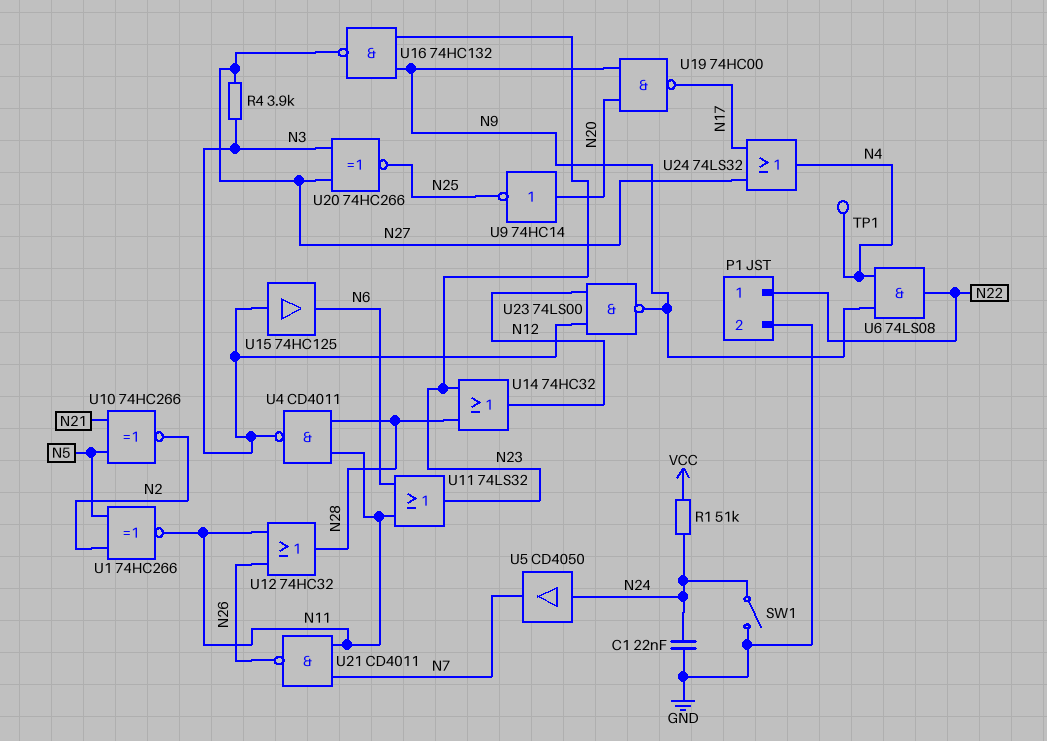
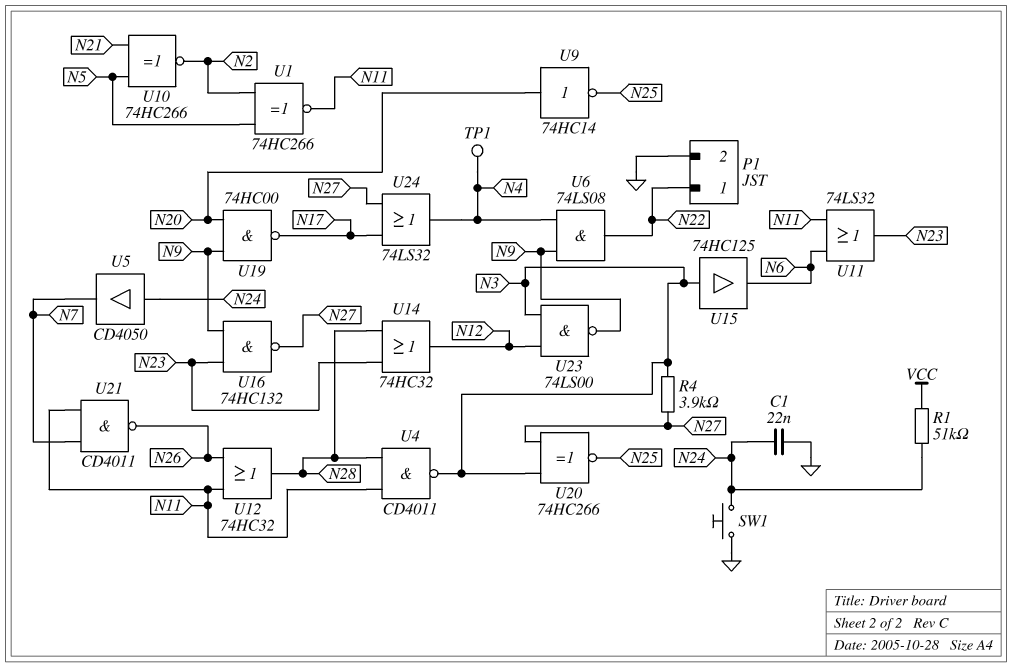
SW1: switch (GND, N24) -> button (GND, N24)

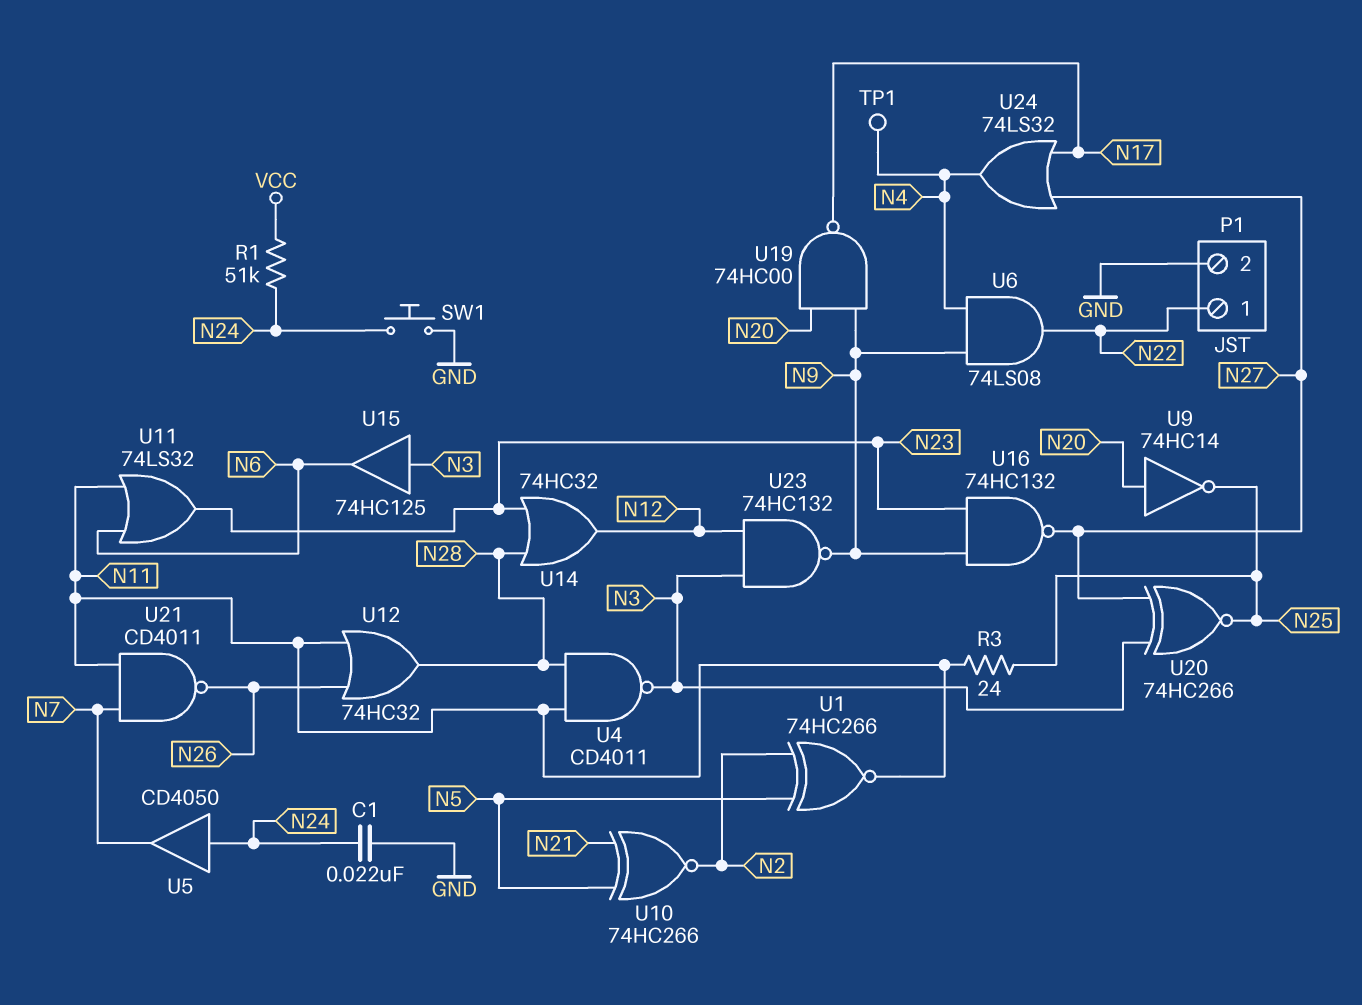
R3: none -> 24 (N11, N25)
R4: 3.9k (N3, N27) -> none
U23: NAND 74LS00 (in N3, in N12, out N9) -> NAND 74HC132 (in N3, in N12, out N9)

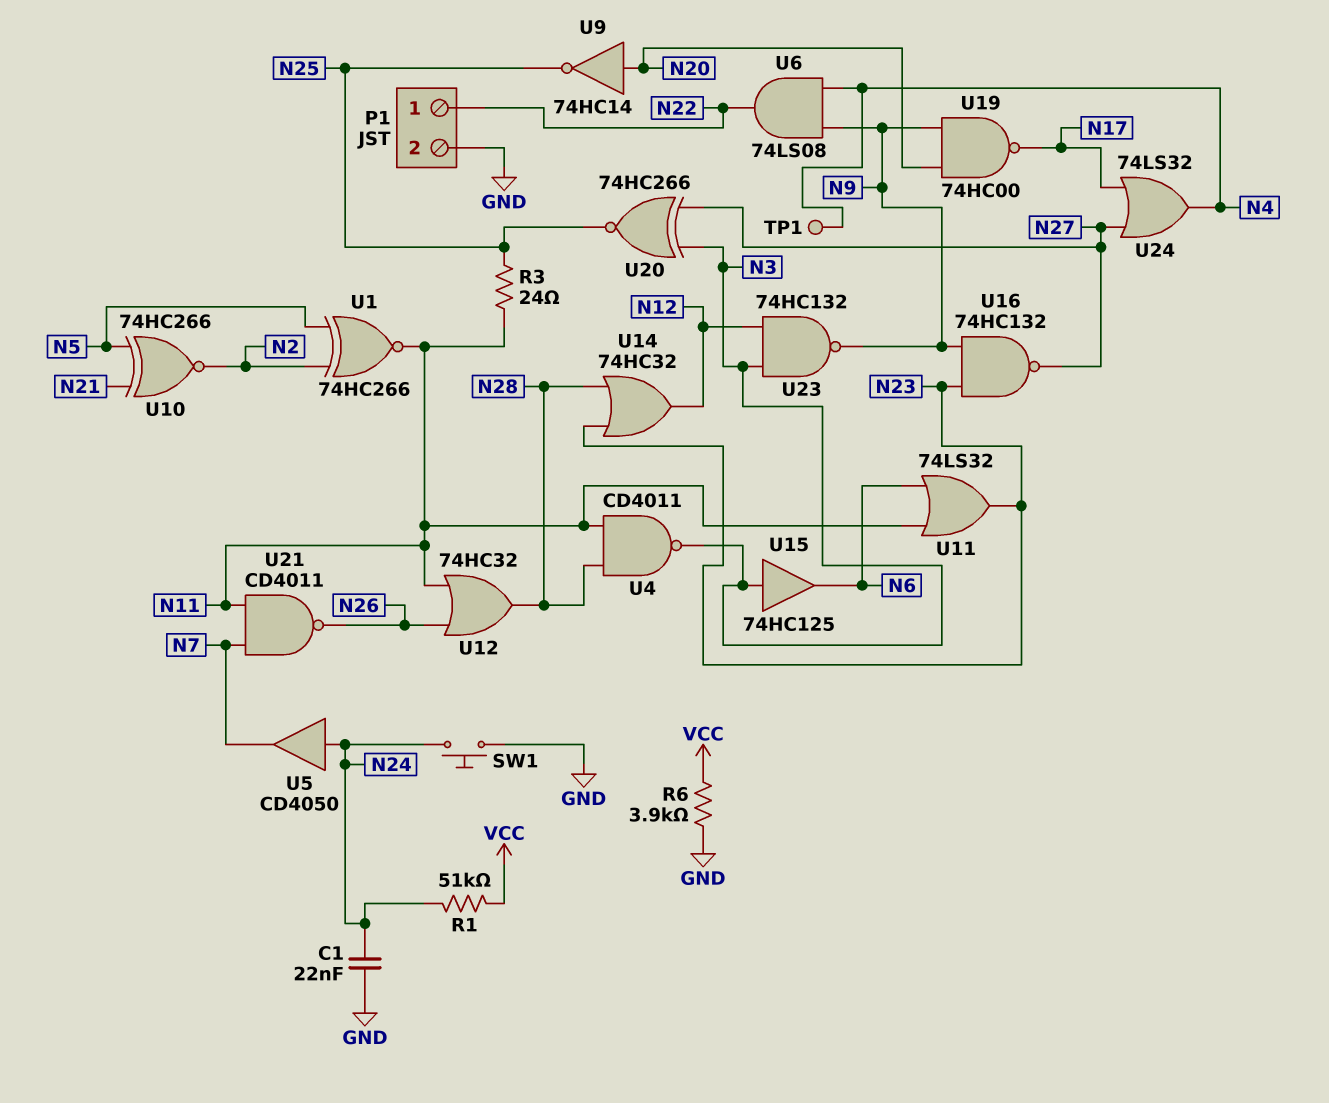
R6: none -> 3.9k (GND, VCC)

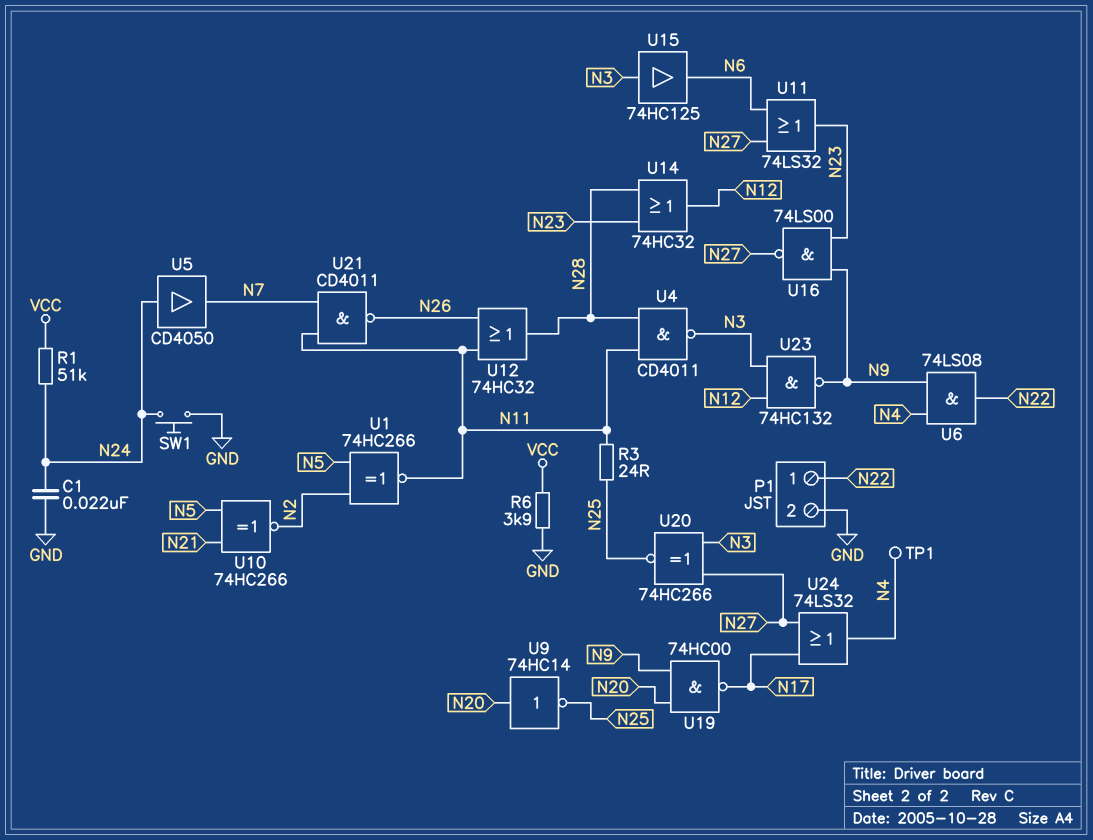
U11: OR 74LS32 (in N6, in N11, out N23) -> OR 74LS32 (in N6, in N27, out N23)
U16: NAND 74HC132 (in N9, in N23, out N27) -> NAND 74LS00 (in N9, in N23, out N27)

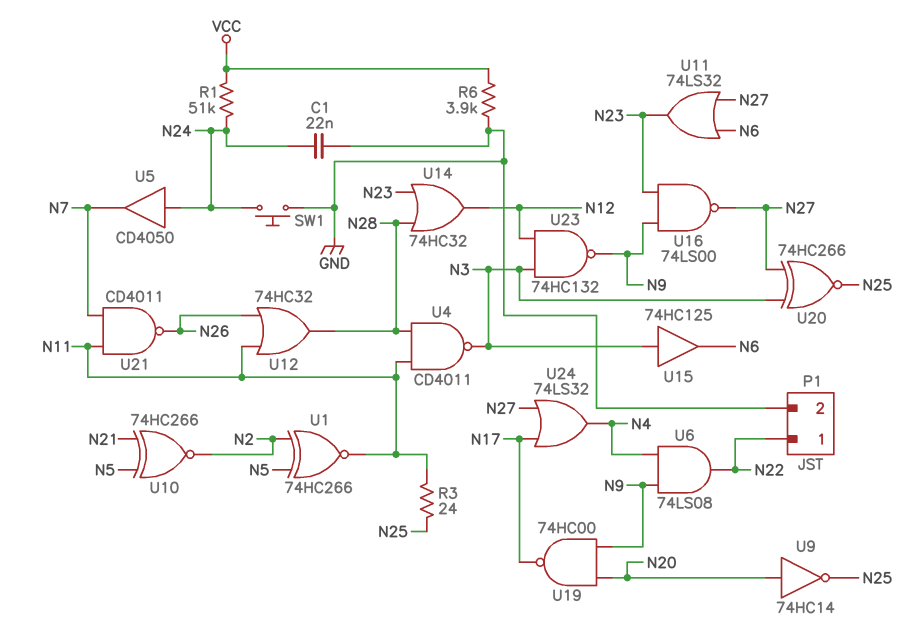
TP1: test point (N4) -> none

